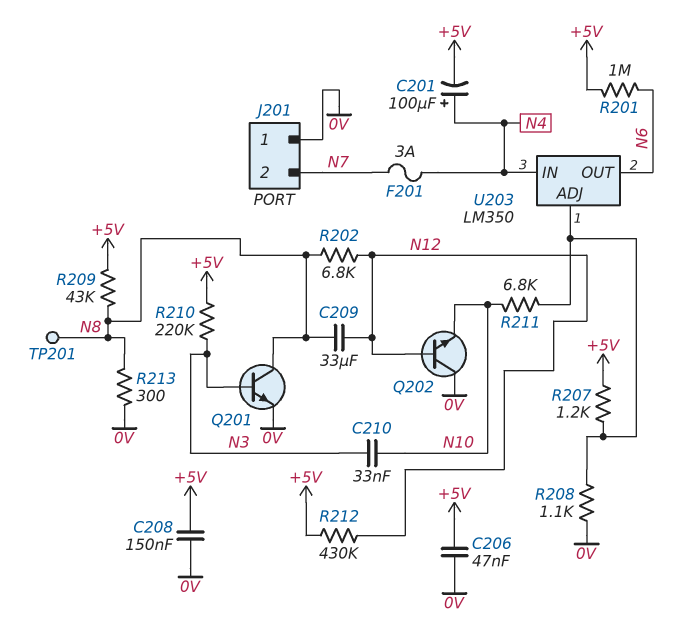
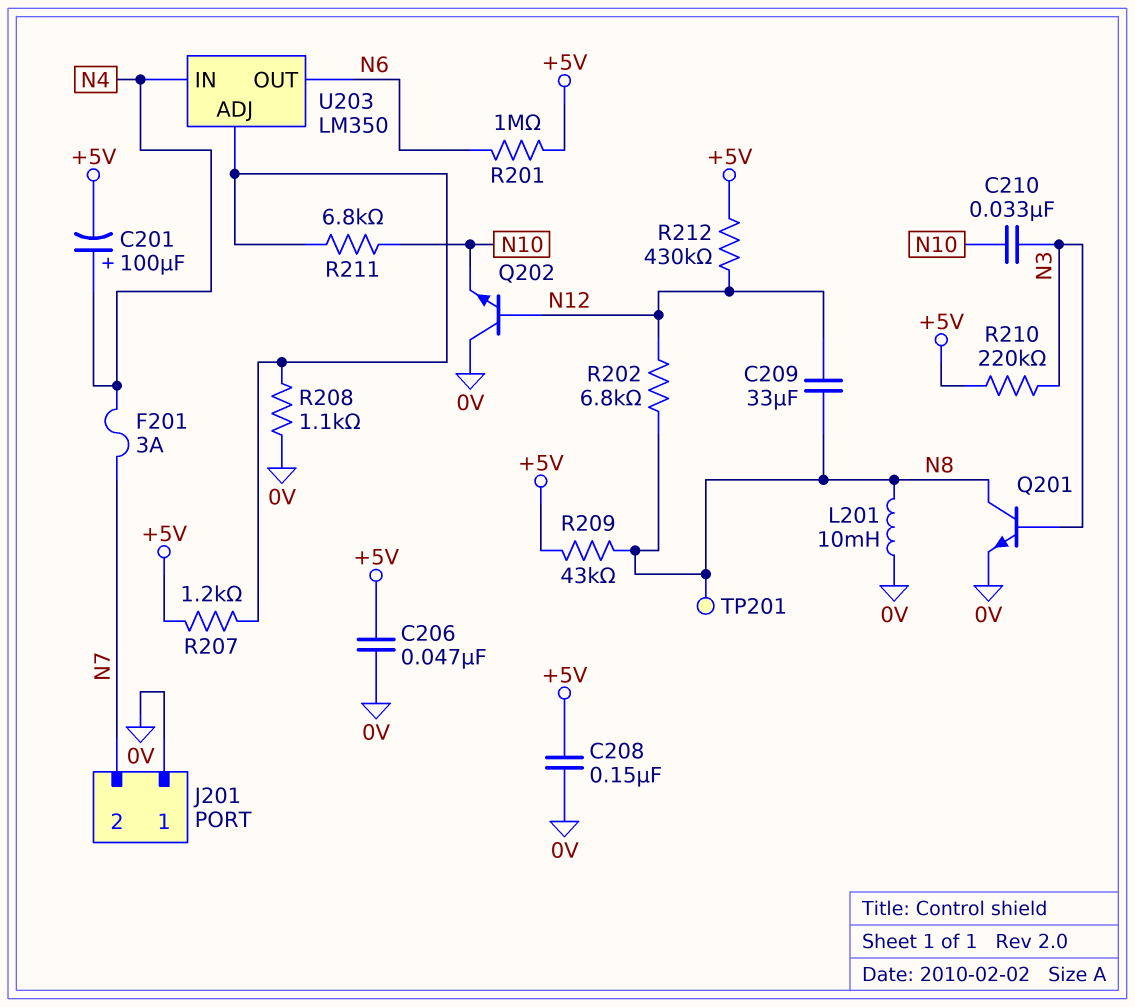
L201: none -> 10mH (0V, N8)
R213: 300 (0V, N8) -> none

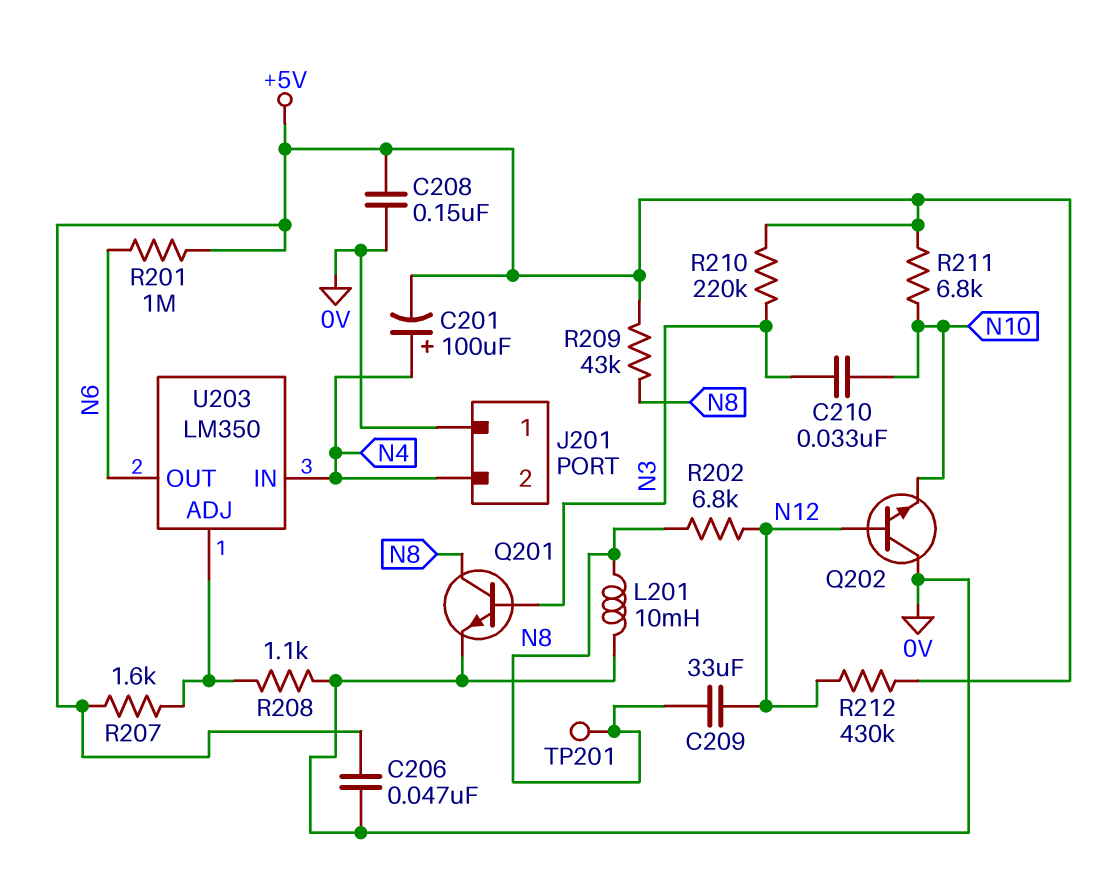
F201: 3A (N4, N7) -> none
J201 pin 2: N7 -> N4
R207: 1.2k (+5V, U203/ADJ) -> 1.6k (+5V, U203/ADJ)
R211: 6.8k (N10, U203/ADJ) -> 6.8k (+5V, N10)

